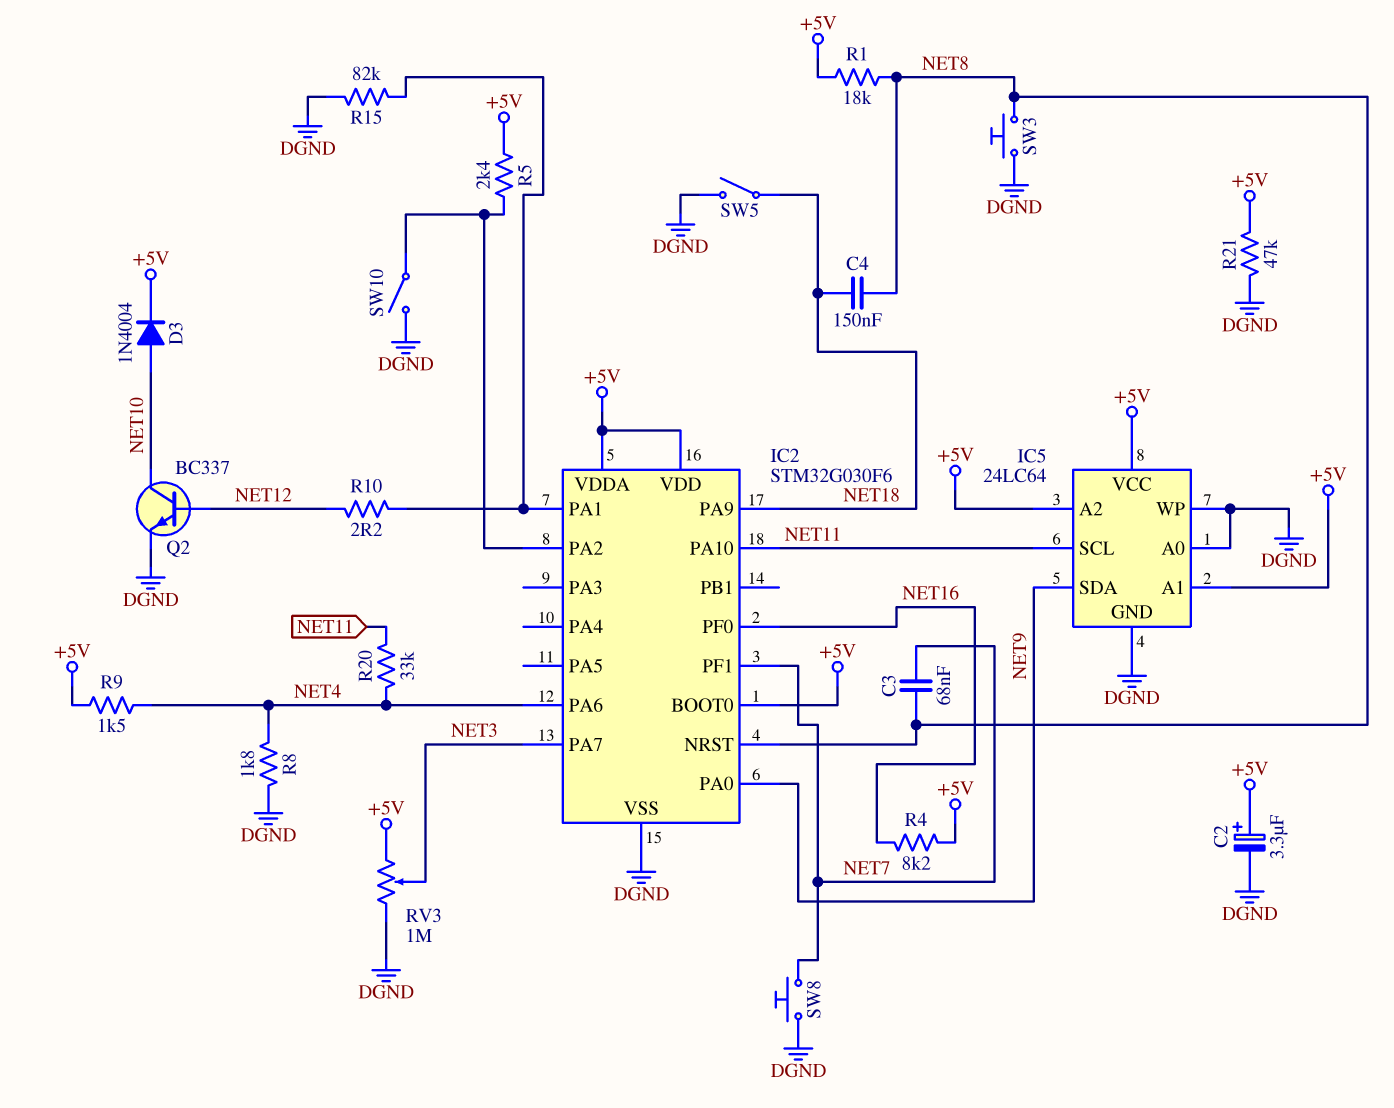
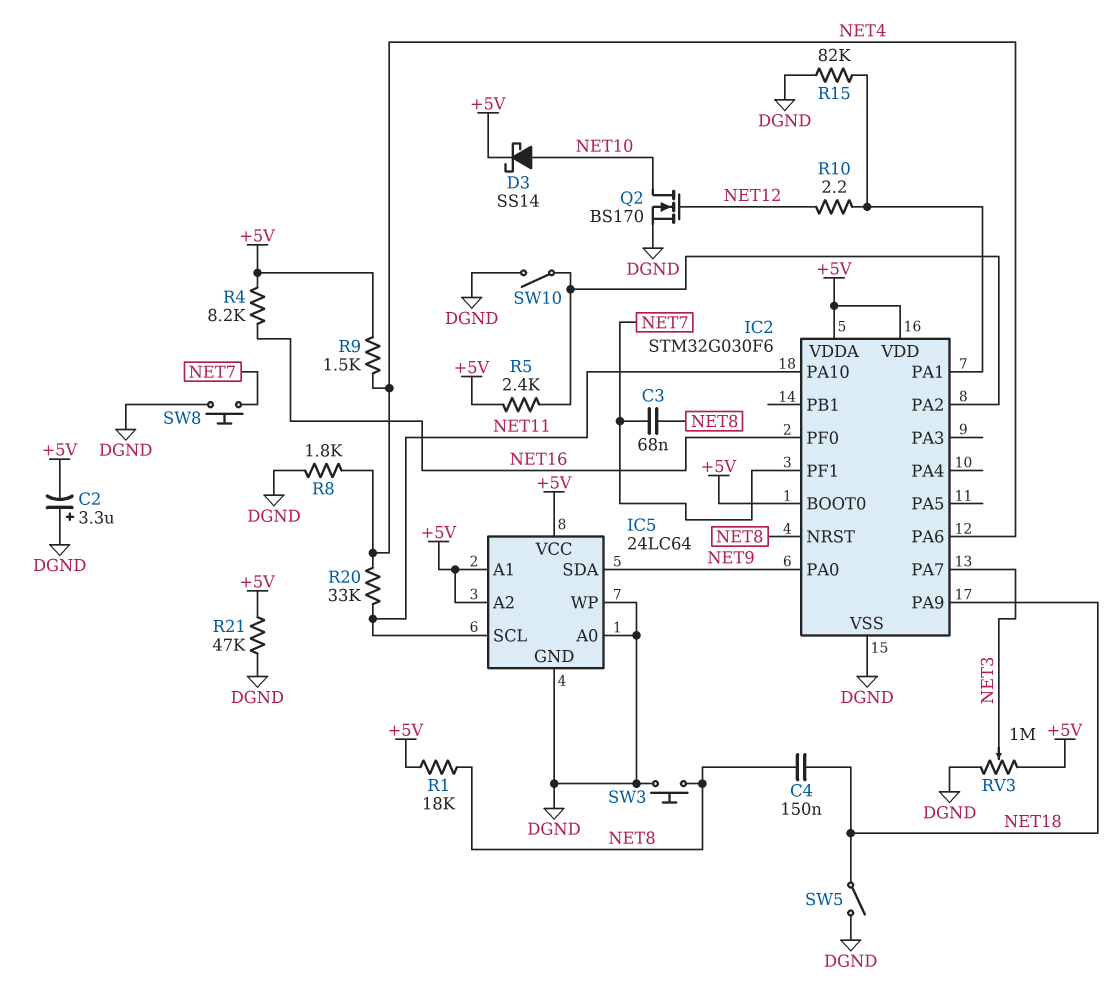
C2: 3.3uF (plus +5V, minus DGND) -> 3.3uF (plus DGND, minus +5V)
D3: diode 1N4004 (A NET10, K +5V) -> schottky SS14 (A NET10, K +5V)
Q2: NPN BC337 (B NET12, C NET10, E DGND) -> NMOS BS170 (G NET12, D NET10, S DGND)

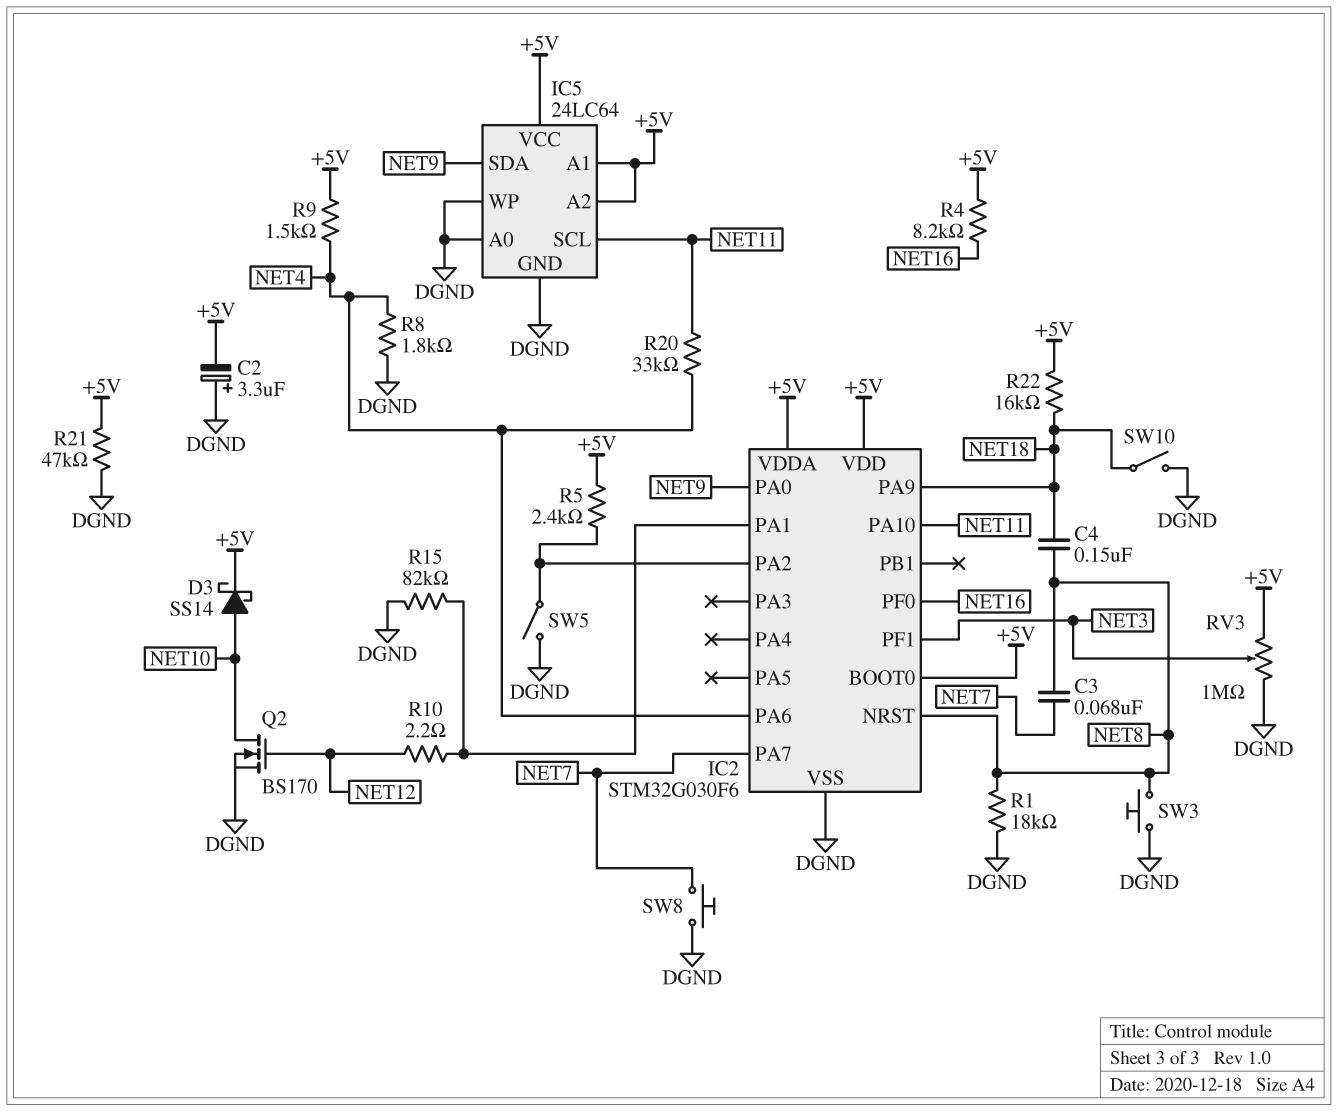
IC2 pin PA7: NET3 -> NET7
IC2 pin PF1: NET7 -> NET3
R1: 18k (+5V, NET8) -> 18k (DGND, NET8)
R22: none -> 16k (+5V, NET18)
SW5: switch (DGND, NET18) -> switch (DGND, IC2/PA2)
SW10: switch (DGND, IC2/PA2) -> switch (DGND, NET18)

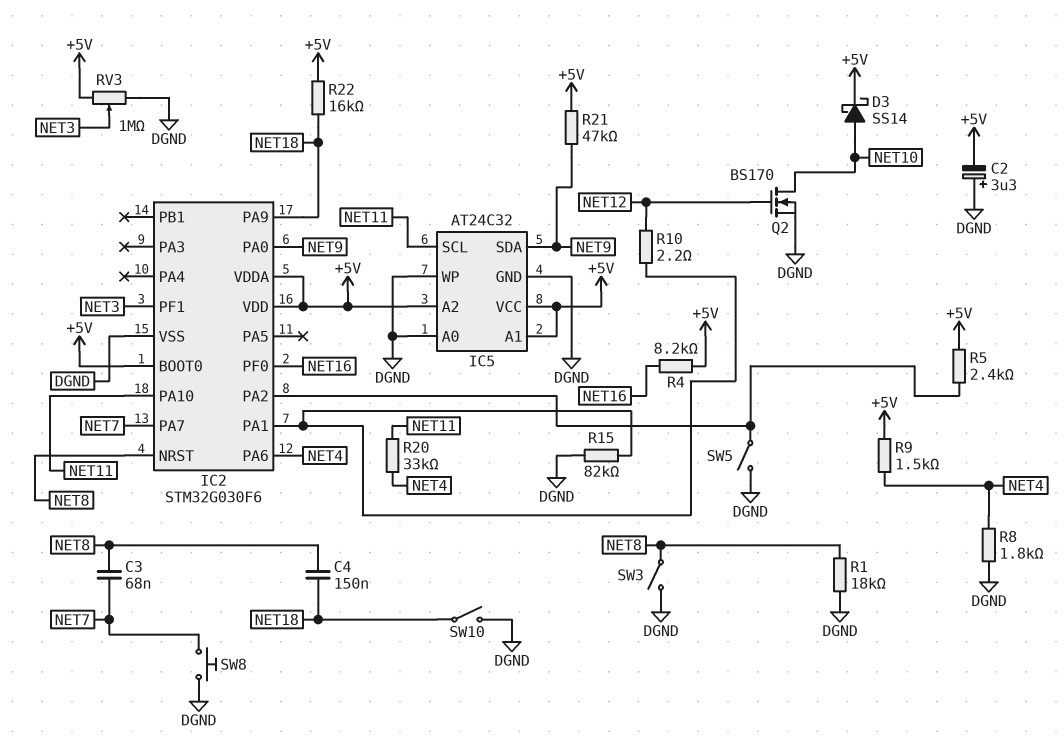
IC5: 24LC64 -> AT24C32
R21: 47k (+5V, DGND) -> 47k (+5V, NET9)
SW3: button (DGND, NET8) -> switch (DGND, NET8)

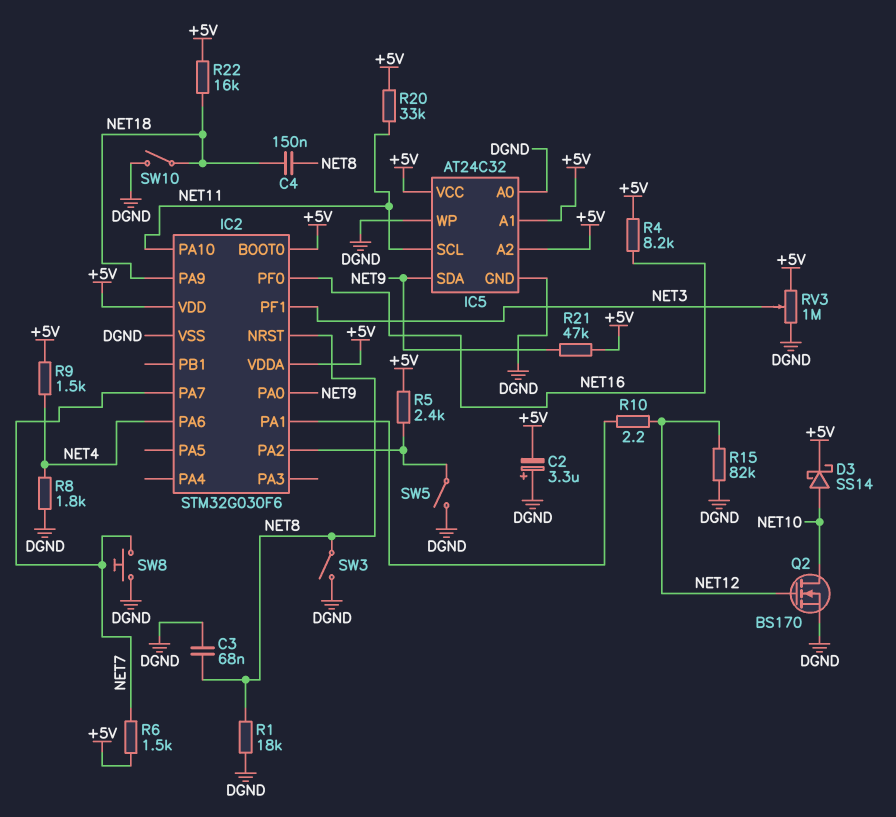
C3: 68nF (NET7, NET8) -> 68nF (DGND, NET8)
R6: none -> 1.5k (+5V, NET7)
R15: 82k (DGND, IC2/PA1) -> 82k (DGND, NET12)
R20: 33k (NET4, NET11) -> 33k (+5V, NET11)

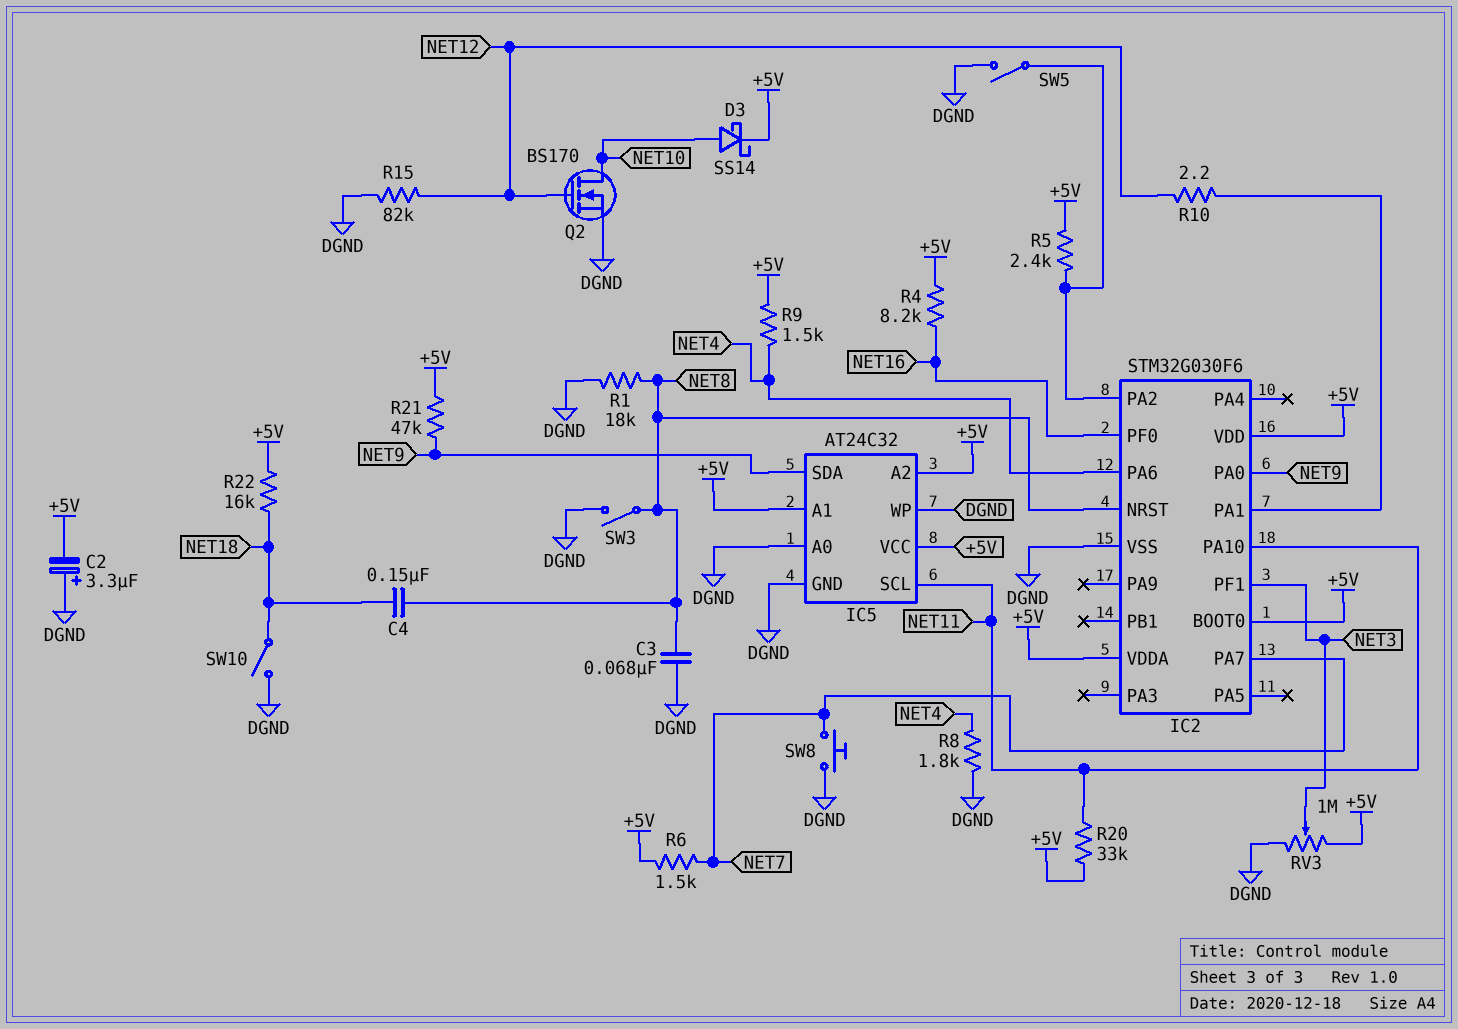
IC2 pin PA9: NET18 -> none

